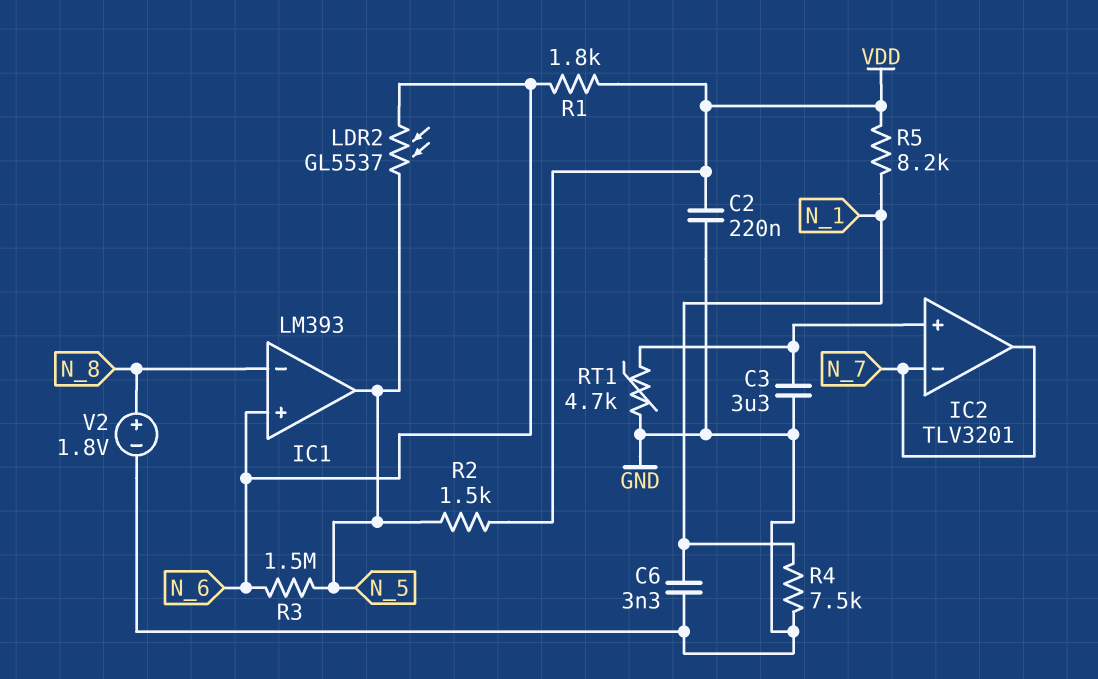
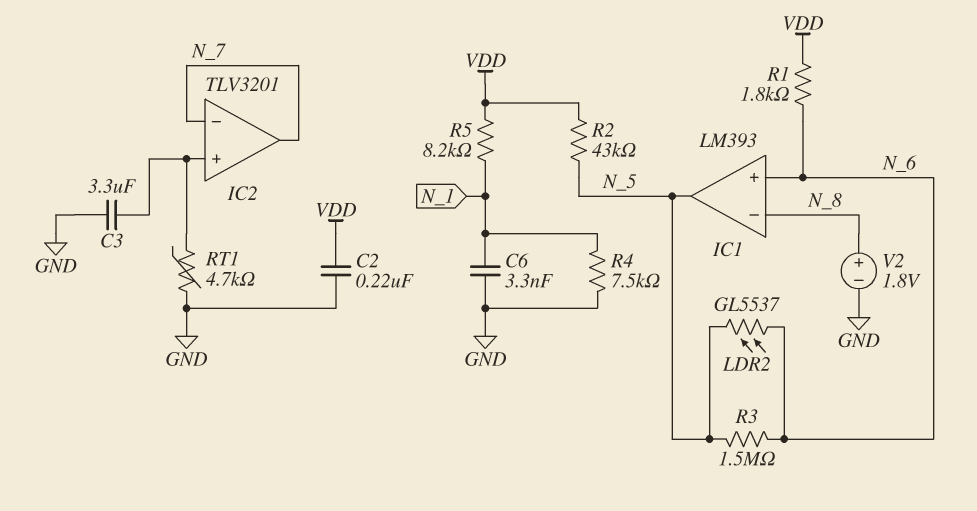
R2: 1.5k (N_5, VDD) -> 43k (N_5, VDD)

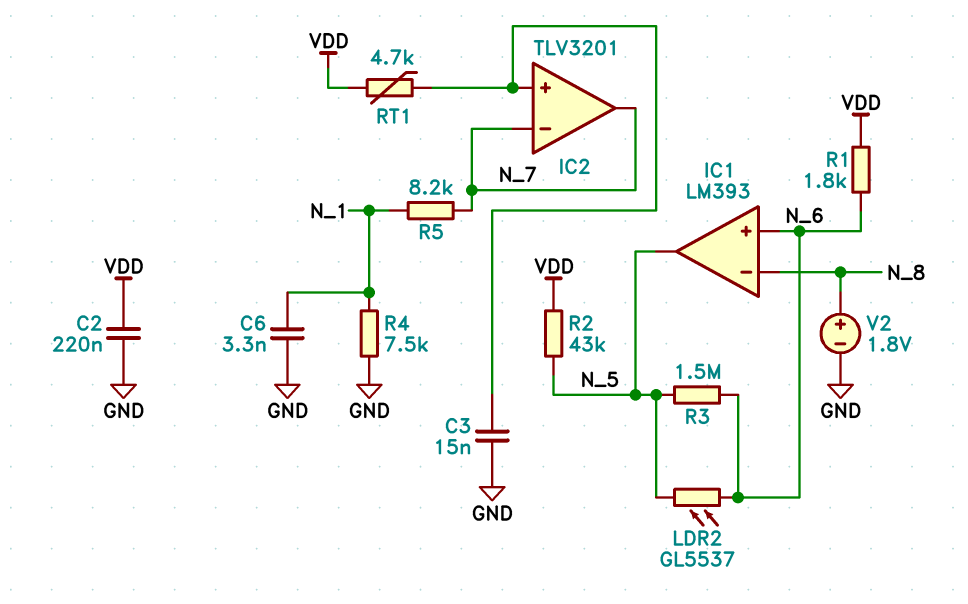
C3: 3.3uF (GND, IC2/in+) -> 15nF (GND, IC2/in+)
R5: 8.2k (N_1, VDD) -> 8.2k (N_1, N_7)
RT1: 4.7k (GND, IC2/in+) -> 4.7k (IC2/in+, VDD)

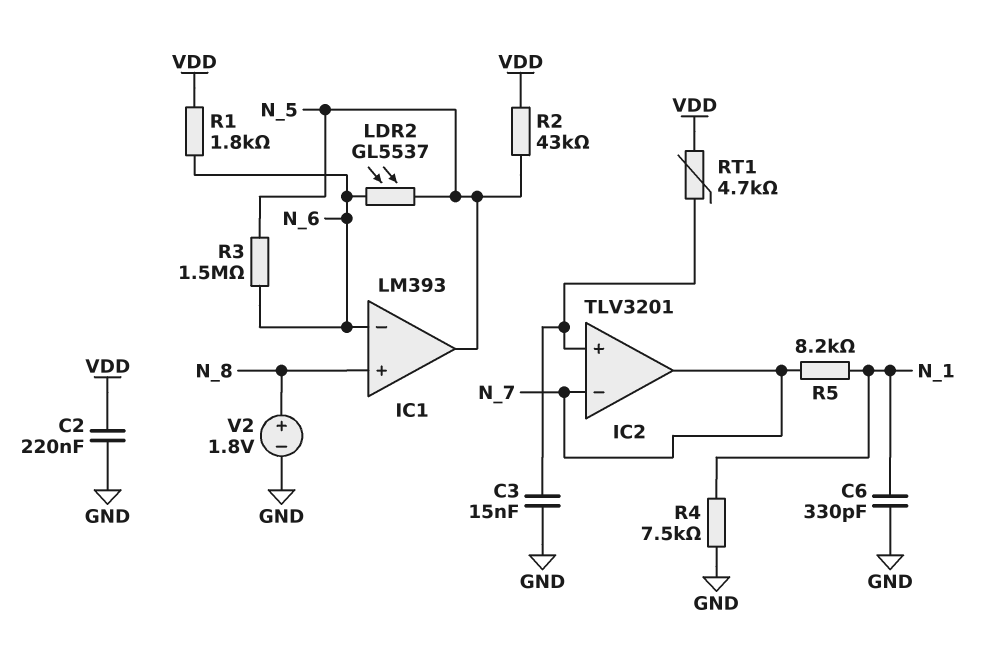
C6: 3.3nF (GND, N_1) -> 330pF (GND, N_1)
IC1 pin in+: N_6 -> N_8
IC1 pin in-: N_8 -> N_6

